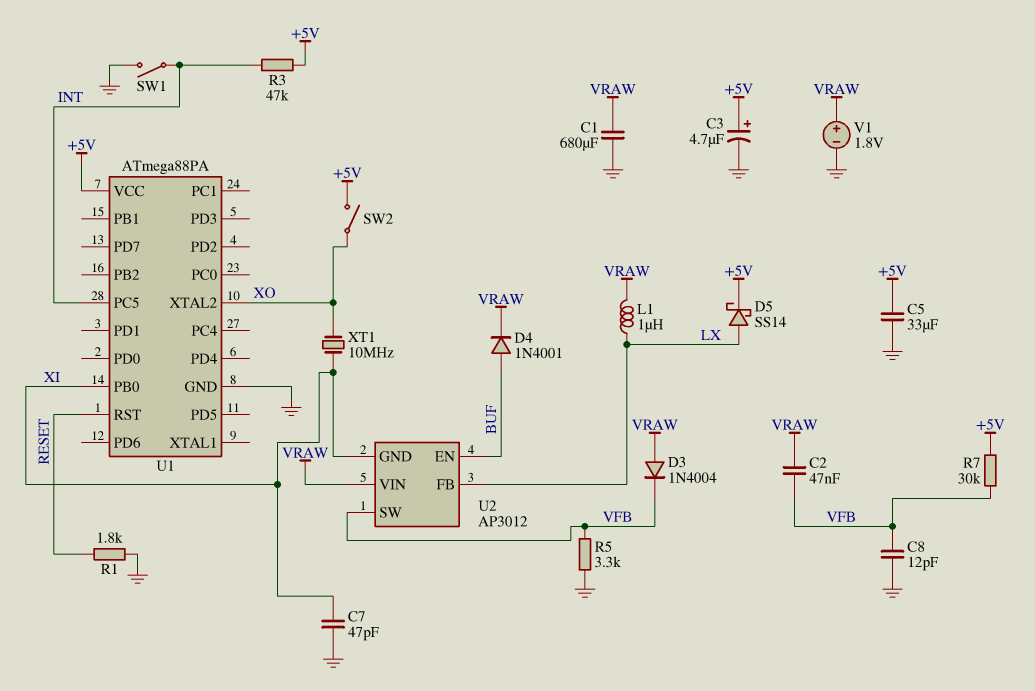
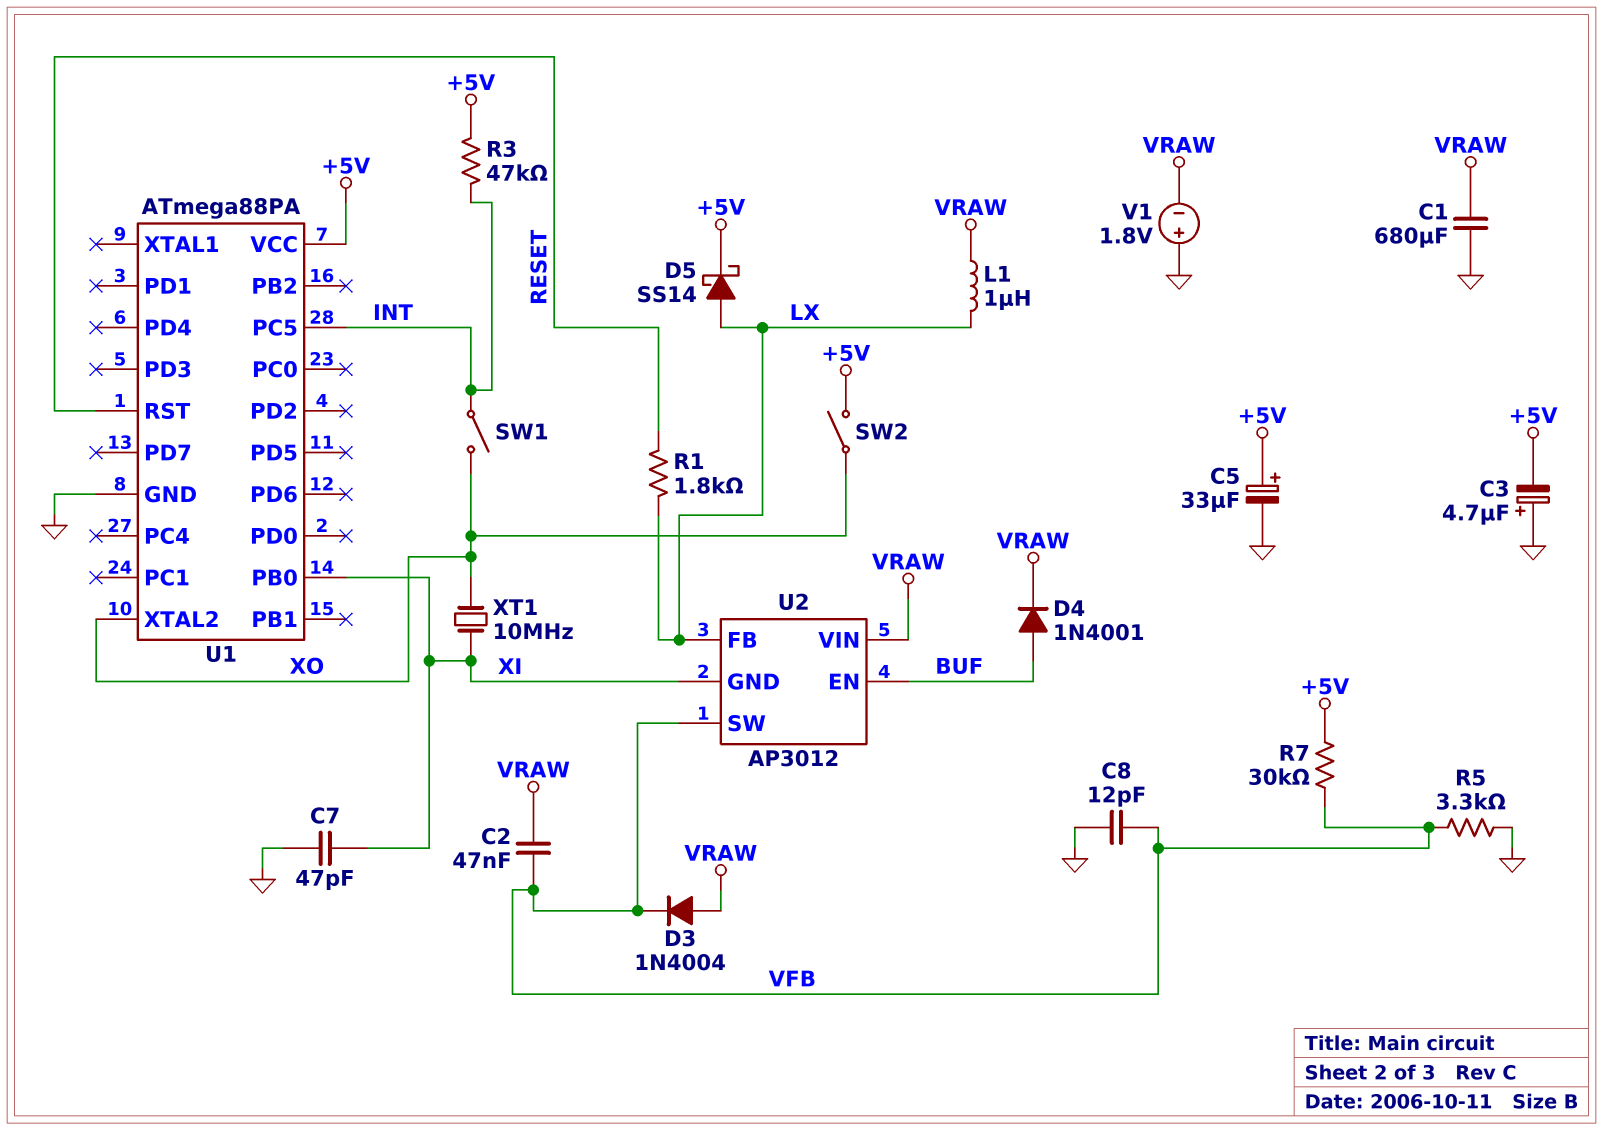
C3: 4.7uF (plus +5V, minus GND) -> 4.7uF (plus GND, minus +5V)
C5: 33uF (+5V, GND) -> 33uF (plus +5V, minus GND)
R1: 1.8k (GND, RESET) -> 1.8k (LX, RESET)
SW1: switch (GND, INT) -> switch (INT, XO)
V1: 1.8V (plus VRAW, minus GND) -> 1.8V (plus GND, minus VRAW)

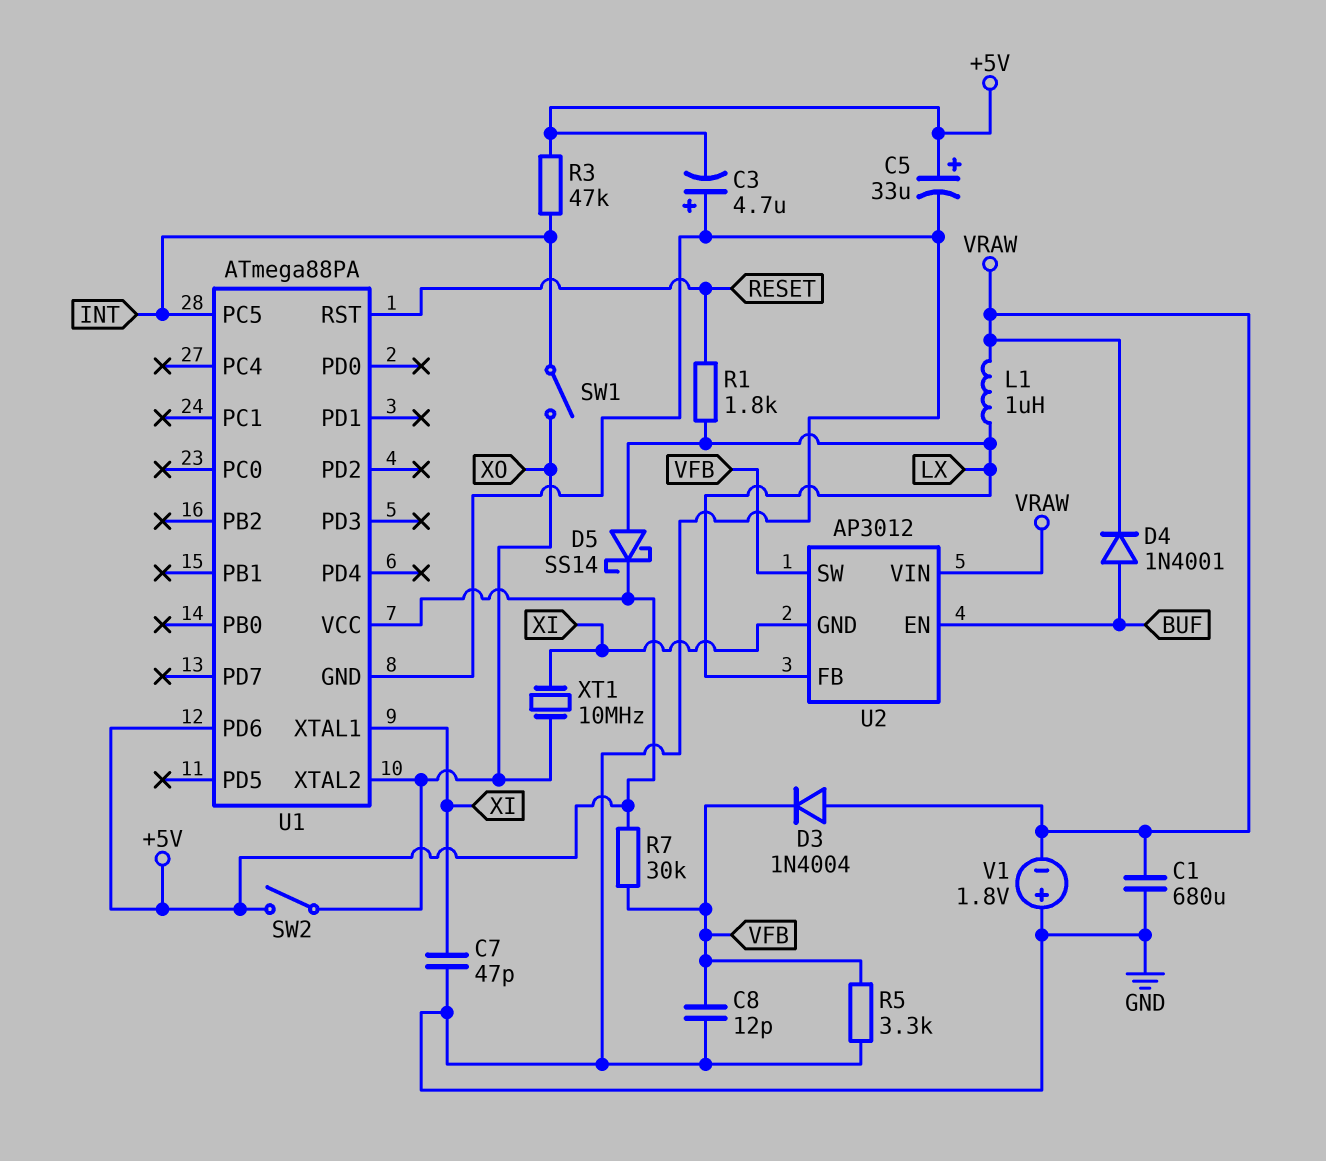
C2: 47nF (VFB, VRAW) -> none
U1 pin PB0: XI -> none
U1 pin PD6: none -> +5V
U1 pin XTAL1: none -> XI

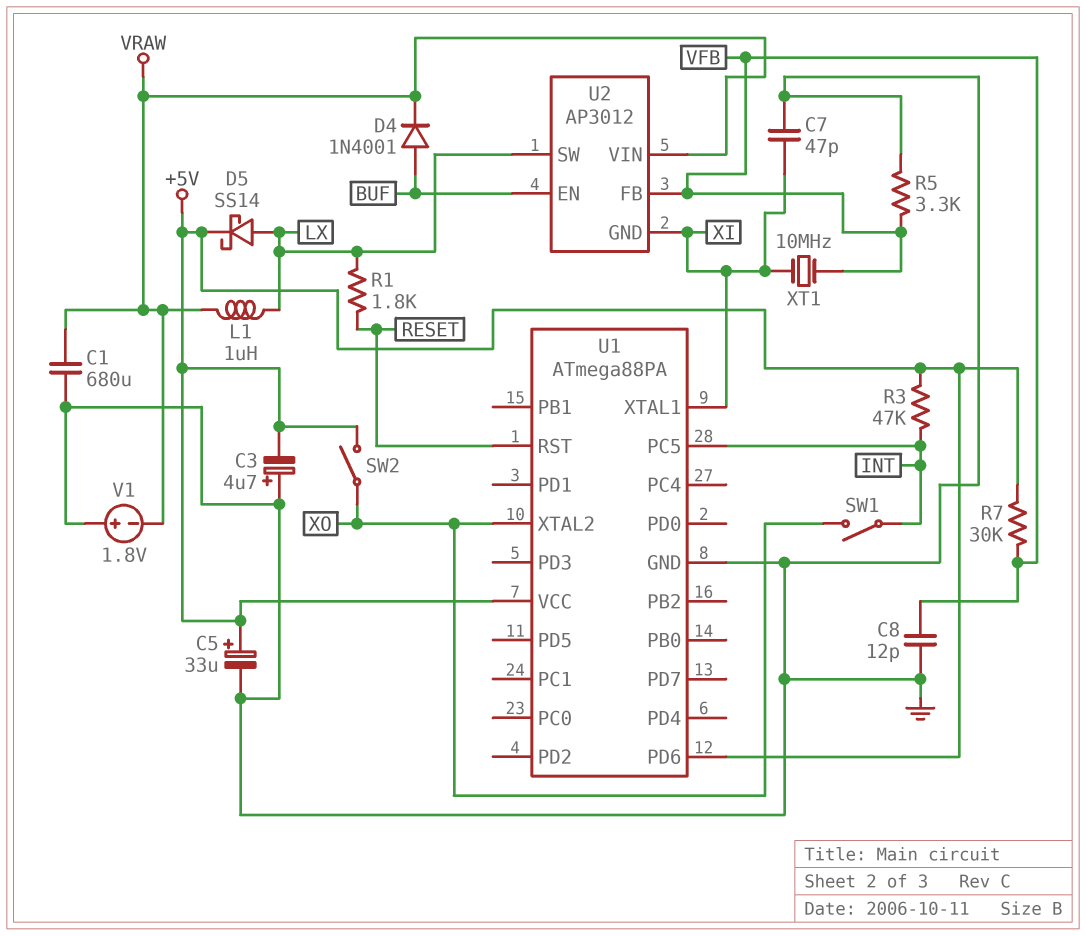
D3: diode 1N4004 (A VRAW, K VFB) -> none
U2 pin FB: LX -> VFB
U2 pin SW: VFB -> LX
XT1: 10MHz (XI, XO) -> 10MHz (VFB, XI)

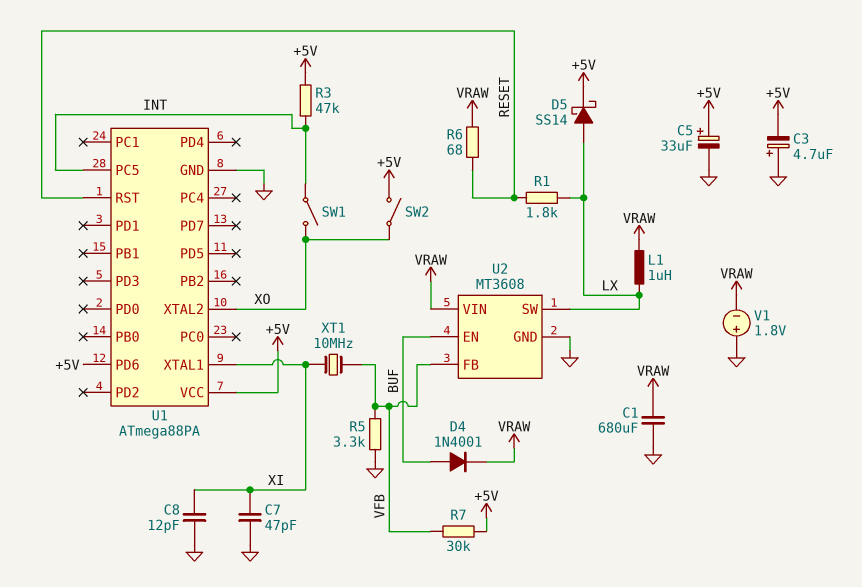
C8: 12pF (GND, VFB) -> 12pF (GND, XI)
R6: none -> 68 (RESET, VRAW)
U2: AP3012 -> MT3608
U2 pin GND: XI -> GND

